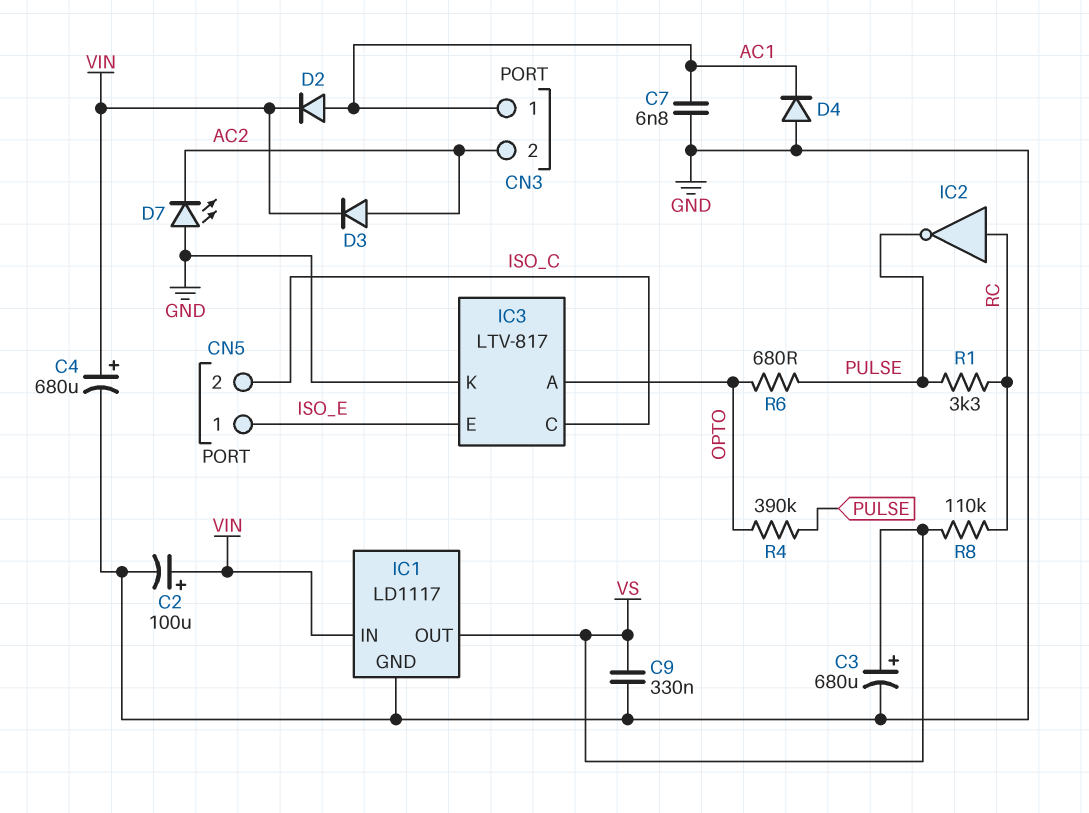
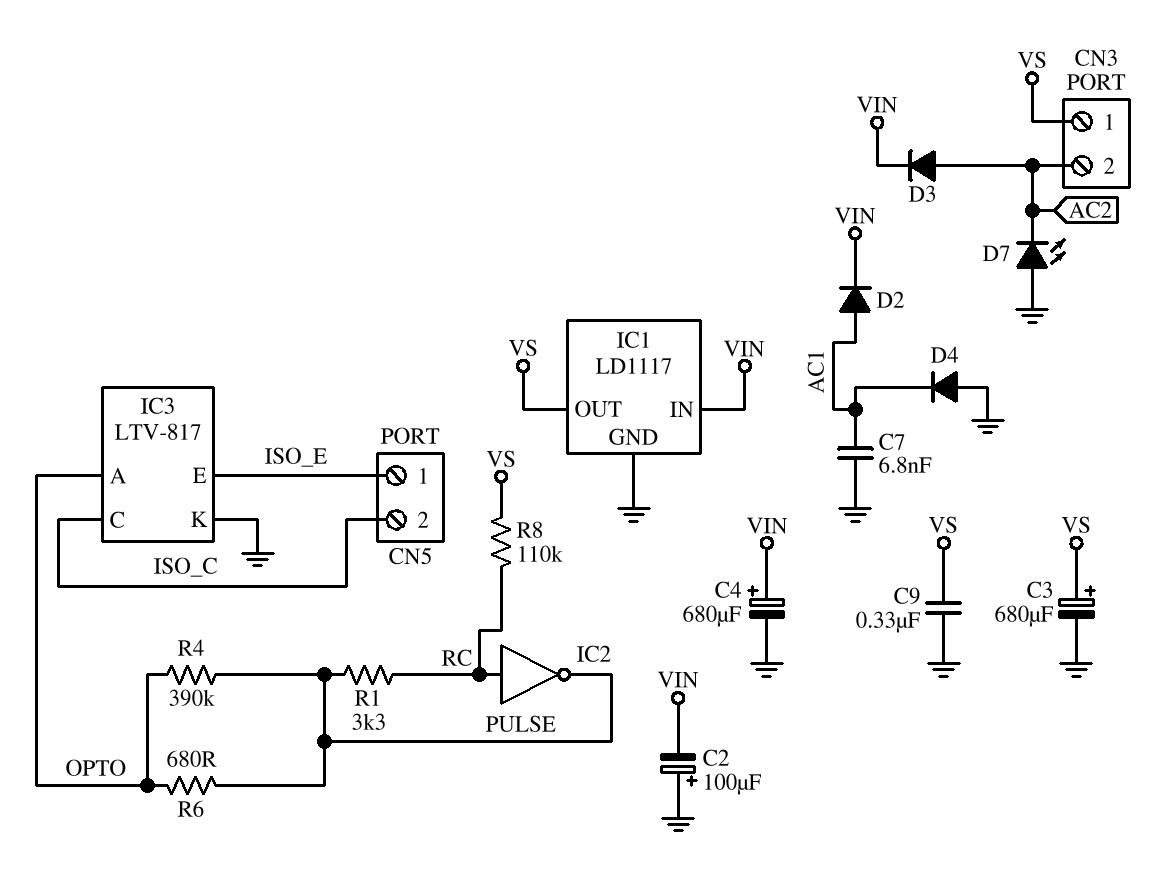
C2: 100uF (plus VIN, minus GND) -> 100uF (plus GND, minus VIN)
CN3 pin 1: AC1 -> VS

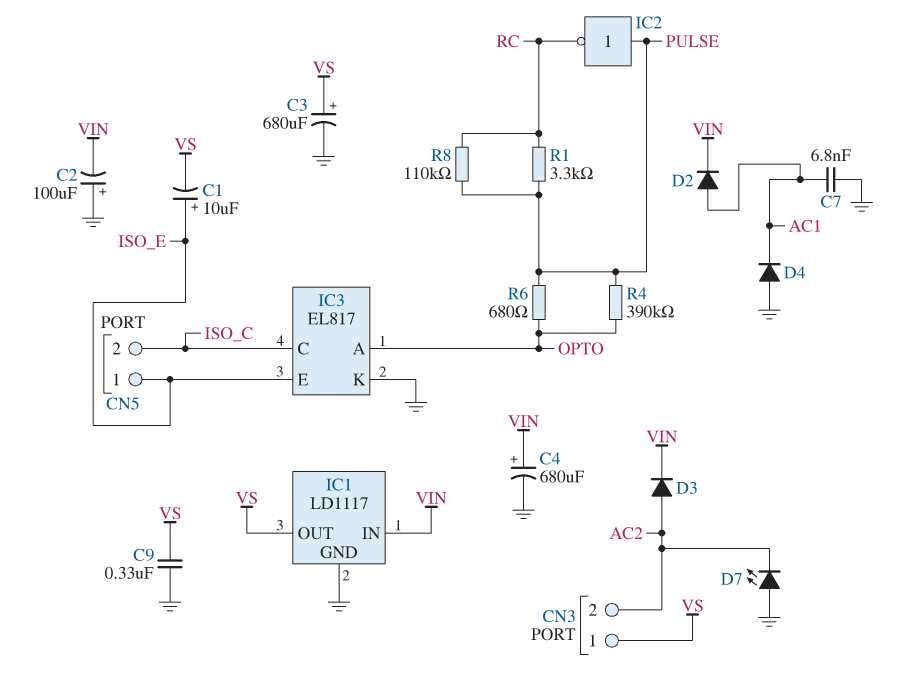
C1: none -> 10uF (plus ISO_E, minus VS)
IC2: NOT (in RC, out PULSE) -> NOT (in PULSE, out RC)
IC3: LTV-817 -> EL817
R8: 110k (RC, VS) -> 110k (PULSE, RC)

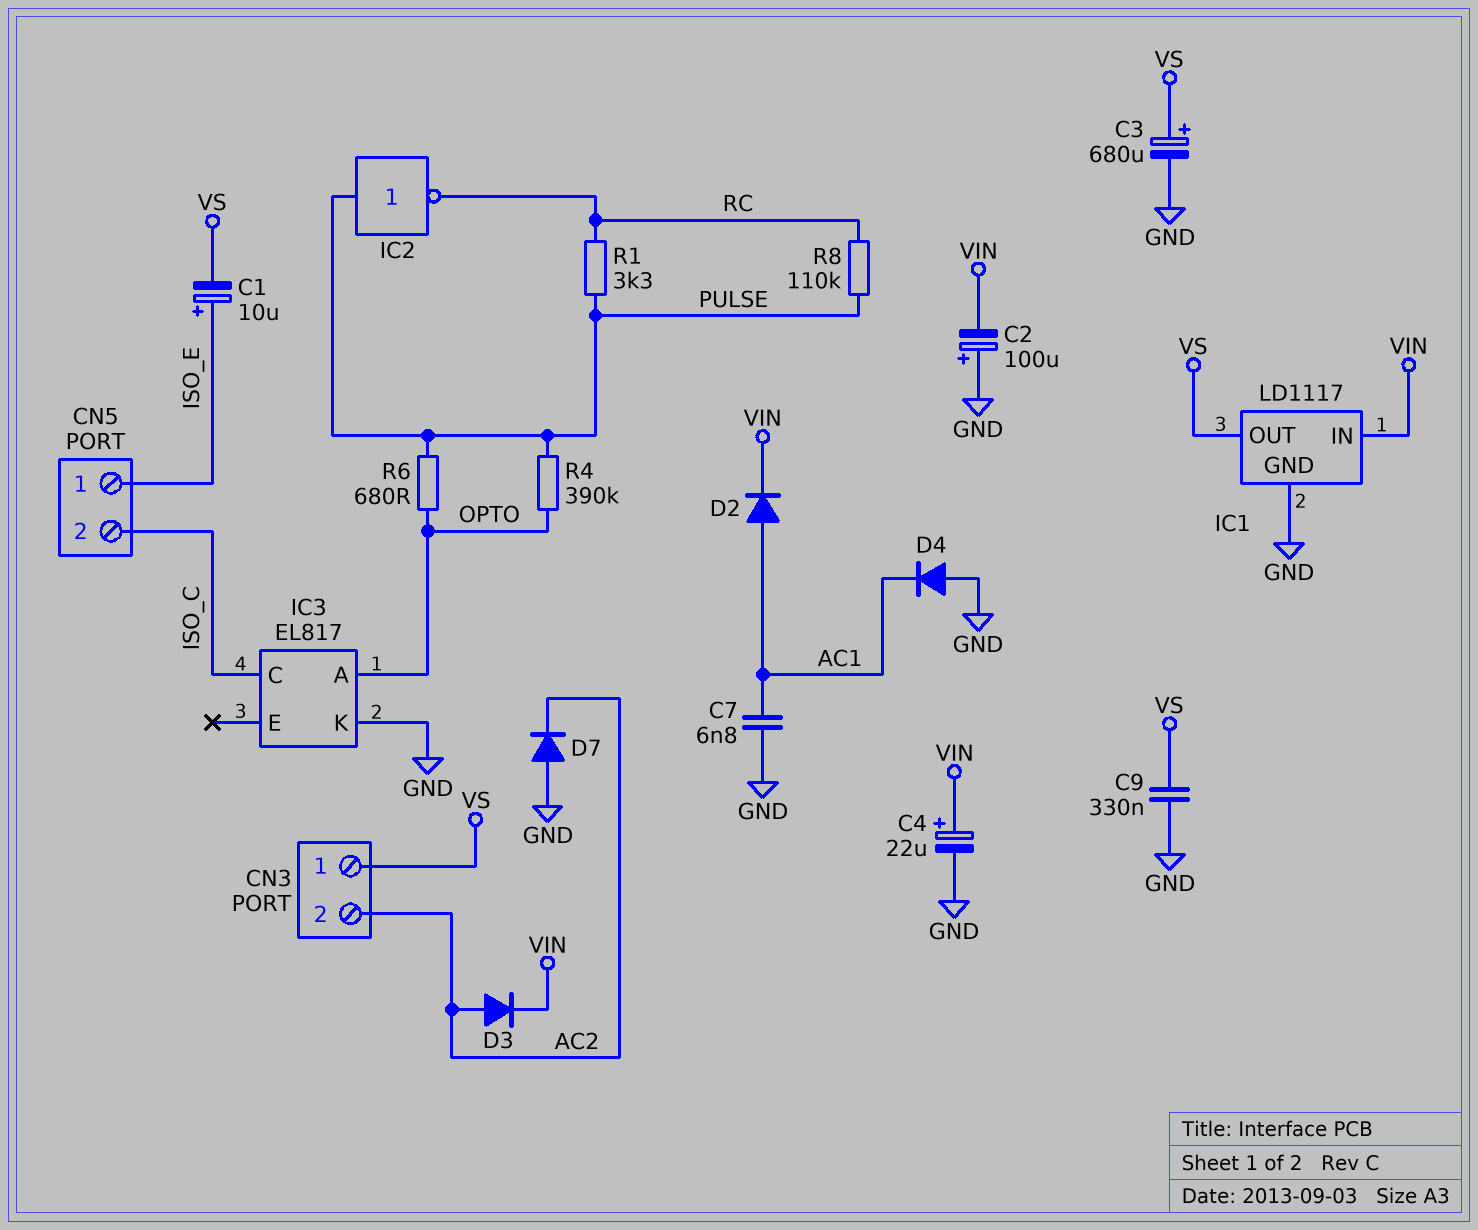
C4: 680uF (plus VIN, minus GND) -> 22uF (plus VIN, minus GND)
D7: LED (A GND, K AC2) -> diode (A GND, K AC2)
IC3 pin E: ISO_E -> none

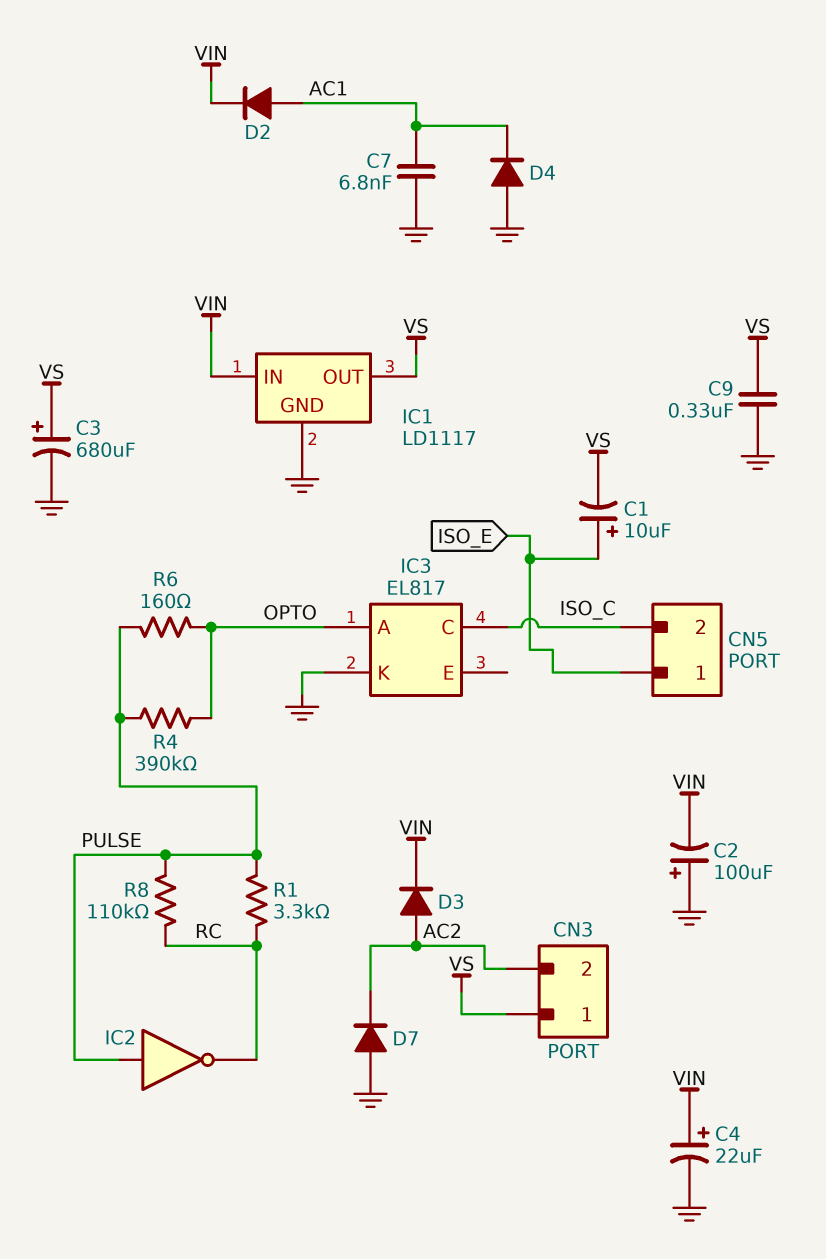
R6: 680 (OPTO, PULSE) -> 160 (OPTO, PULSE)

